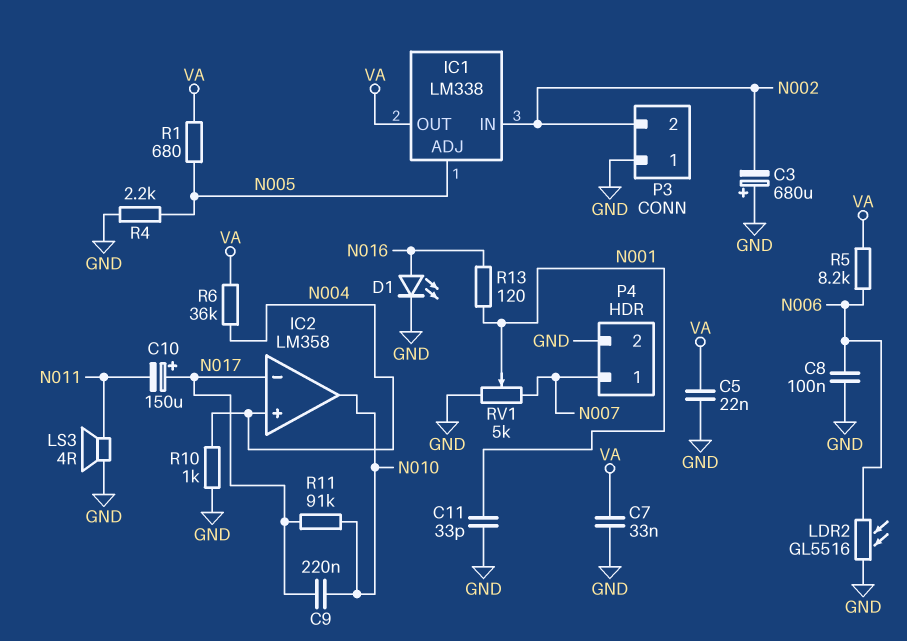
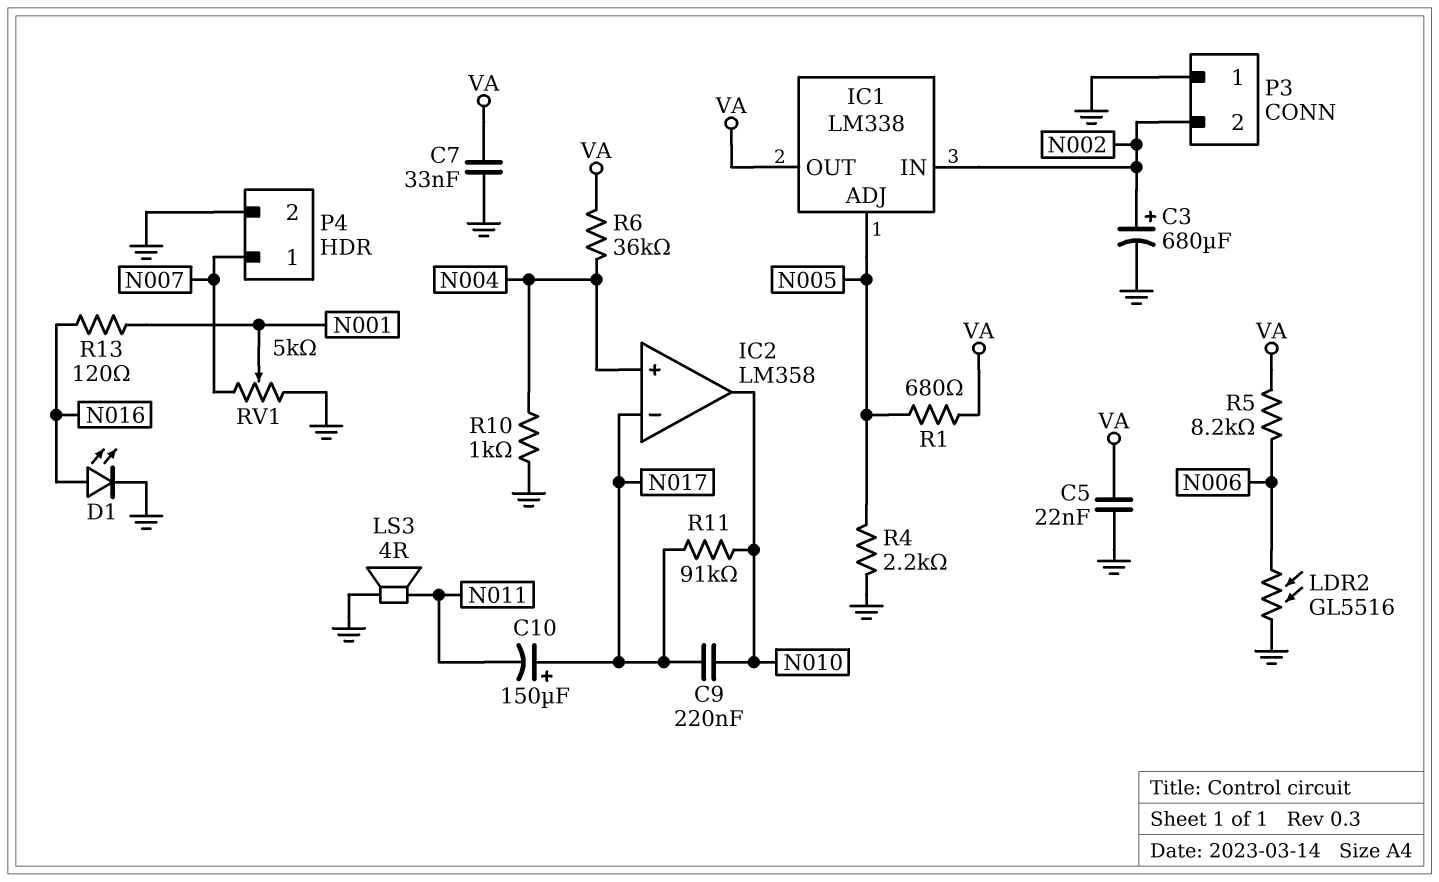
C3: 680uF (plus GND, minus N002) -> 680uF (plus N002, minus GND)
C8: 100nF (GND, N006) -> none
C11: 33pF (GND, N001) -> none

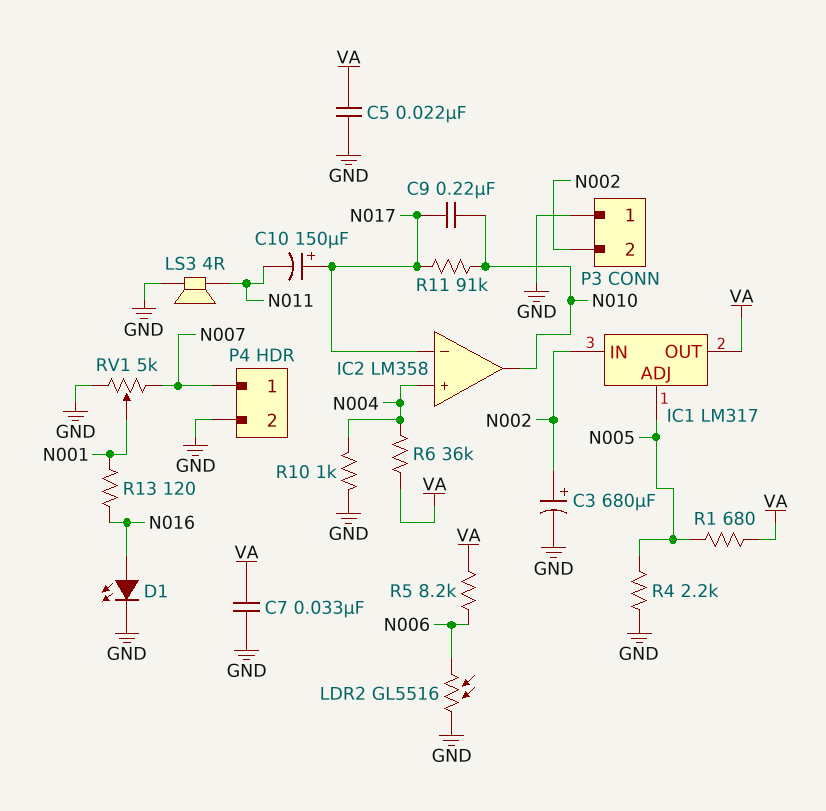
IC1: LM338 -> LM317

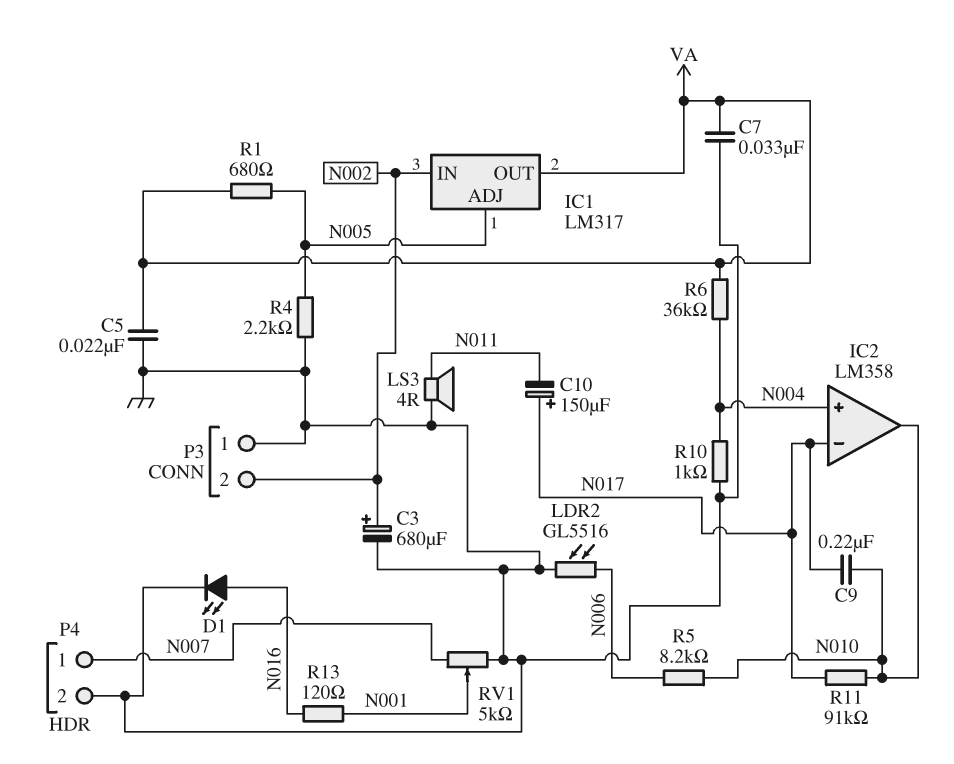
R5: 8.2k (N006, VA) -> 8.2k (N006, N010)

